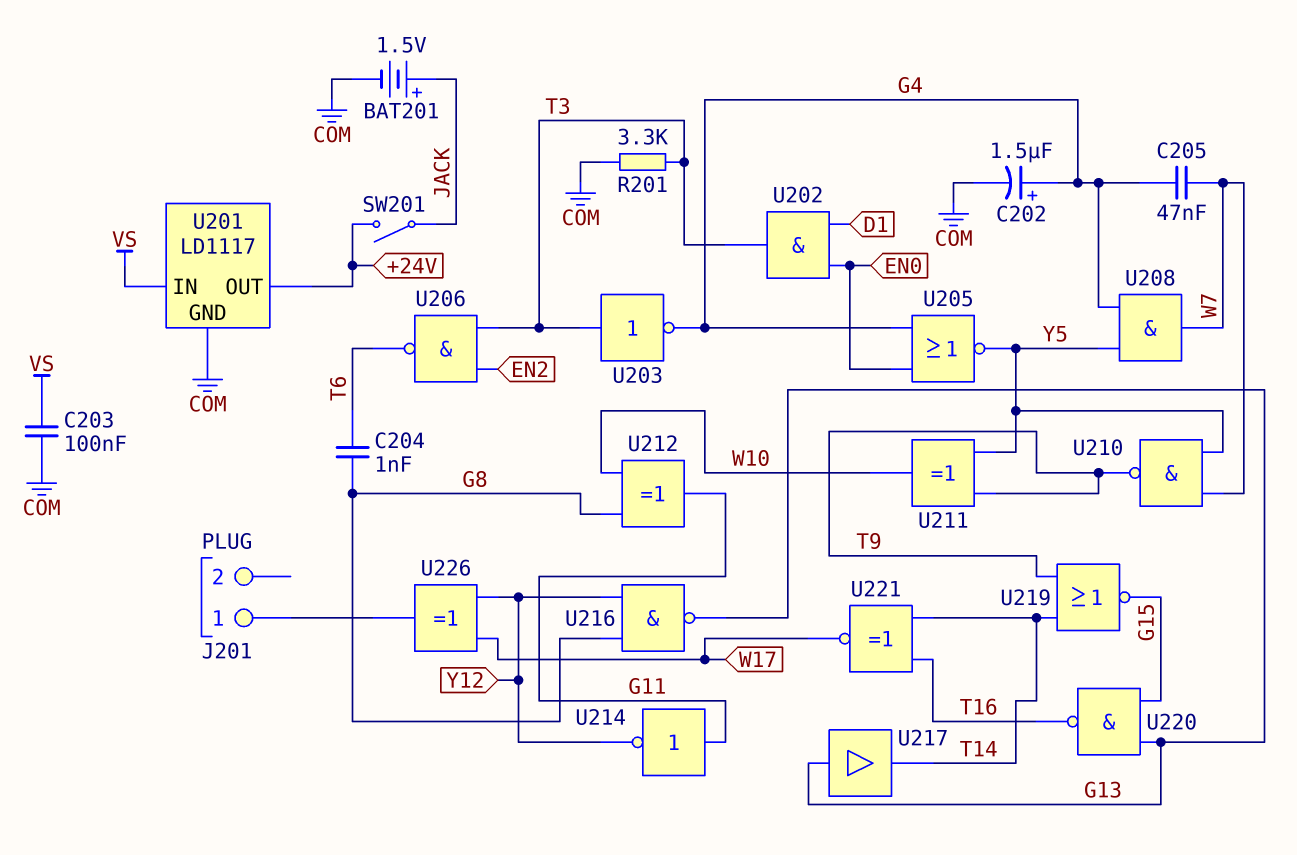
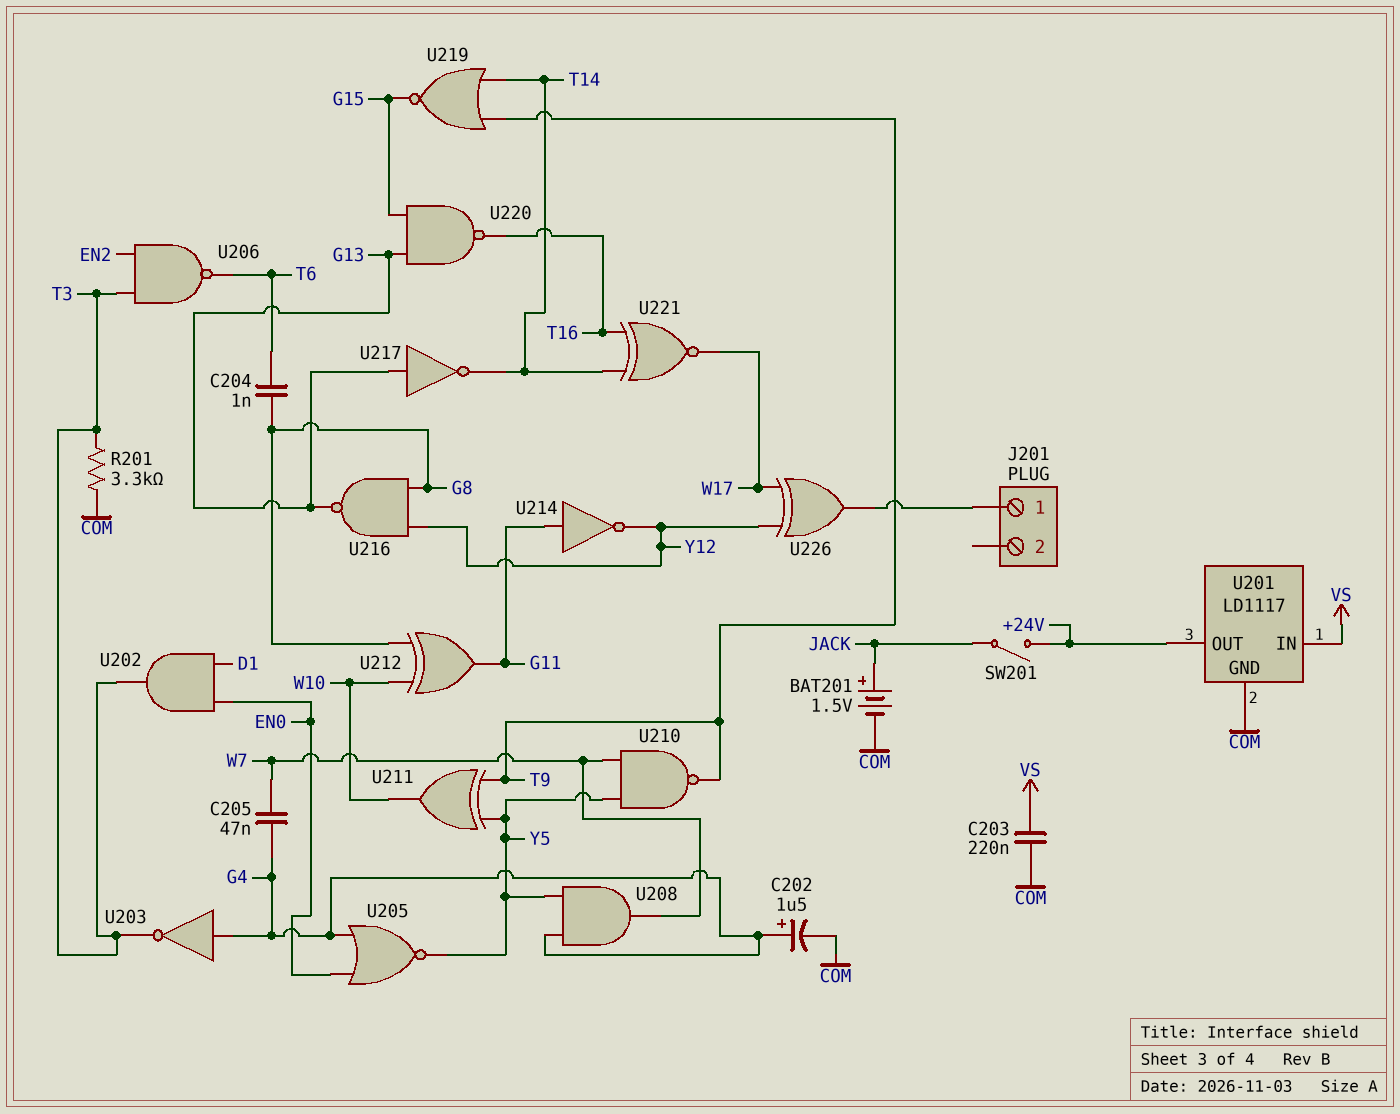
C203: 100nF (COM, VS) -> 220nF (COM, VS)
U203: NOT (in T3, out G4) -> NOT (in G4, out T3)
U217: buffer (in G13, out T14) -> NOT (in G13, out T14)

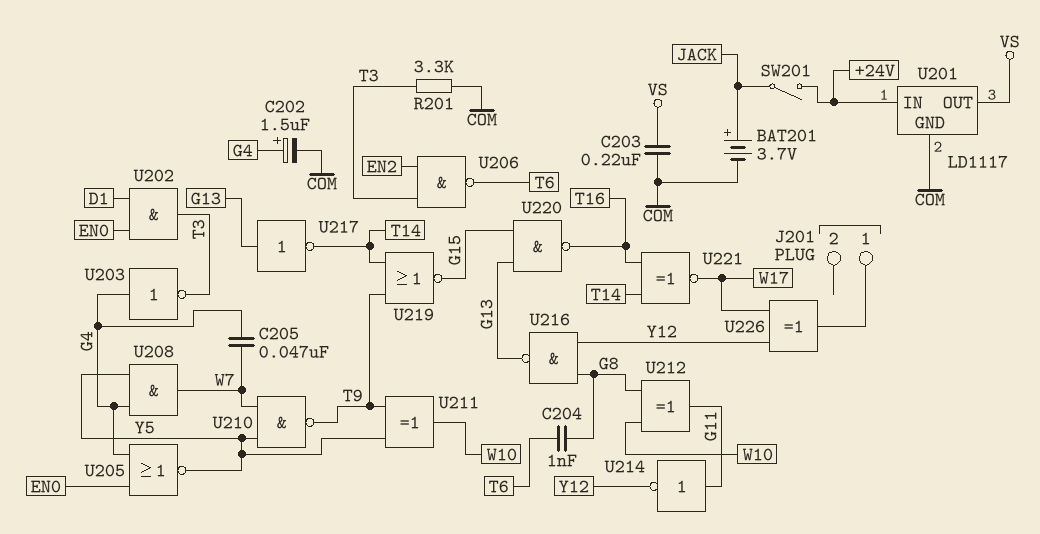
BAT201: 1.5V (plus JACK, minus COM) -> 3.7V (plus JACK, minus COM)
U201 pin IN: VS -> +24V
U201 pin OUT: +24V -> VS

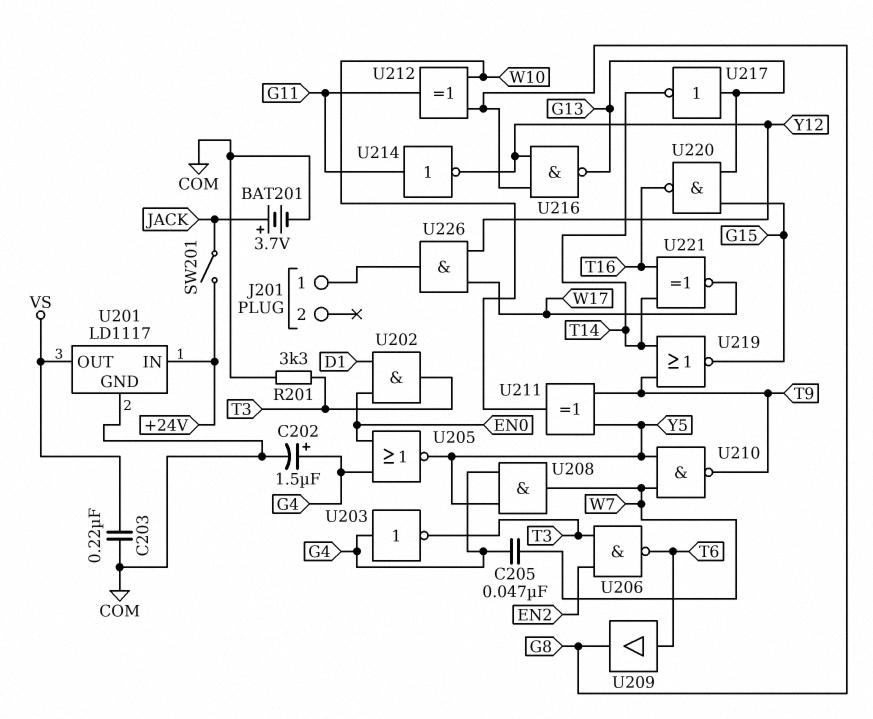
C204: 1nF (G8, T6) -> none
U209: none -> buffer (in T6, out G8)
U226: XOR (in W17, in Y12, out J201/1) -> AND (in W17, in Y12, out J201/1)

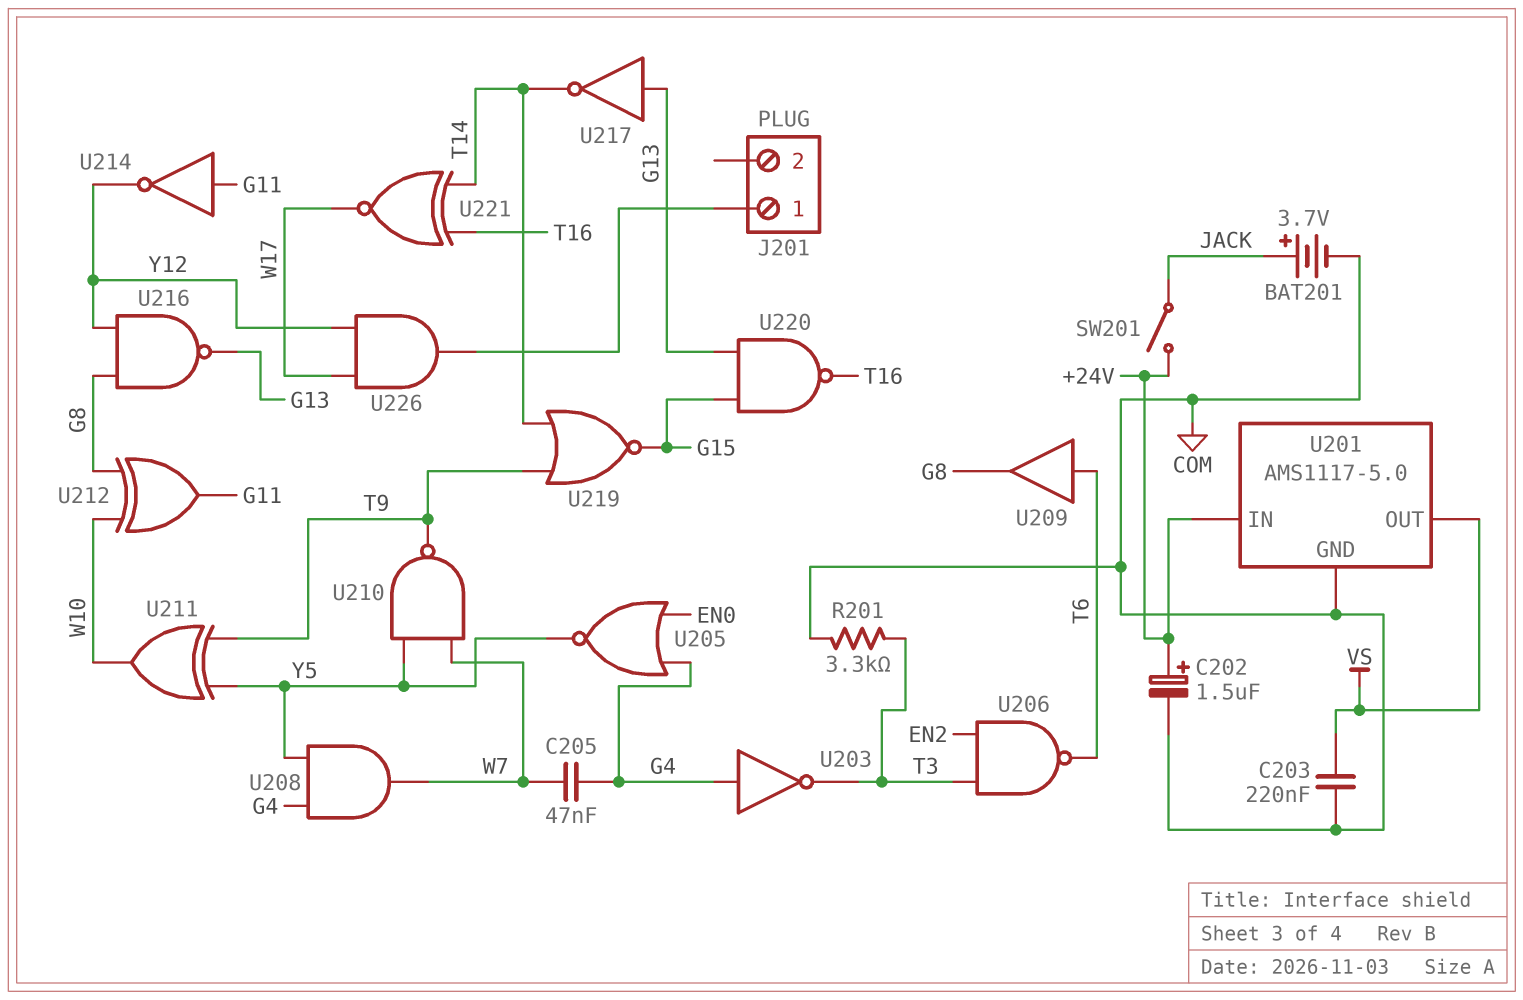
C202: 1.5uF (plus G4, minus COM) -> 1.5uF (plus +24V, minus COM)
U201: LD1117 -> AMS1117-5.0
U202: AND (in D1, in EN0, out T3) -> none

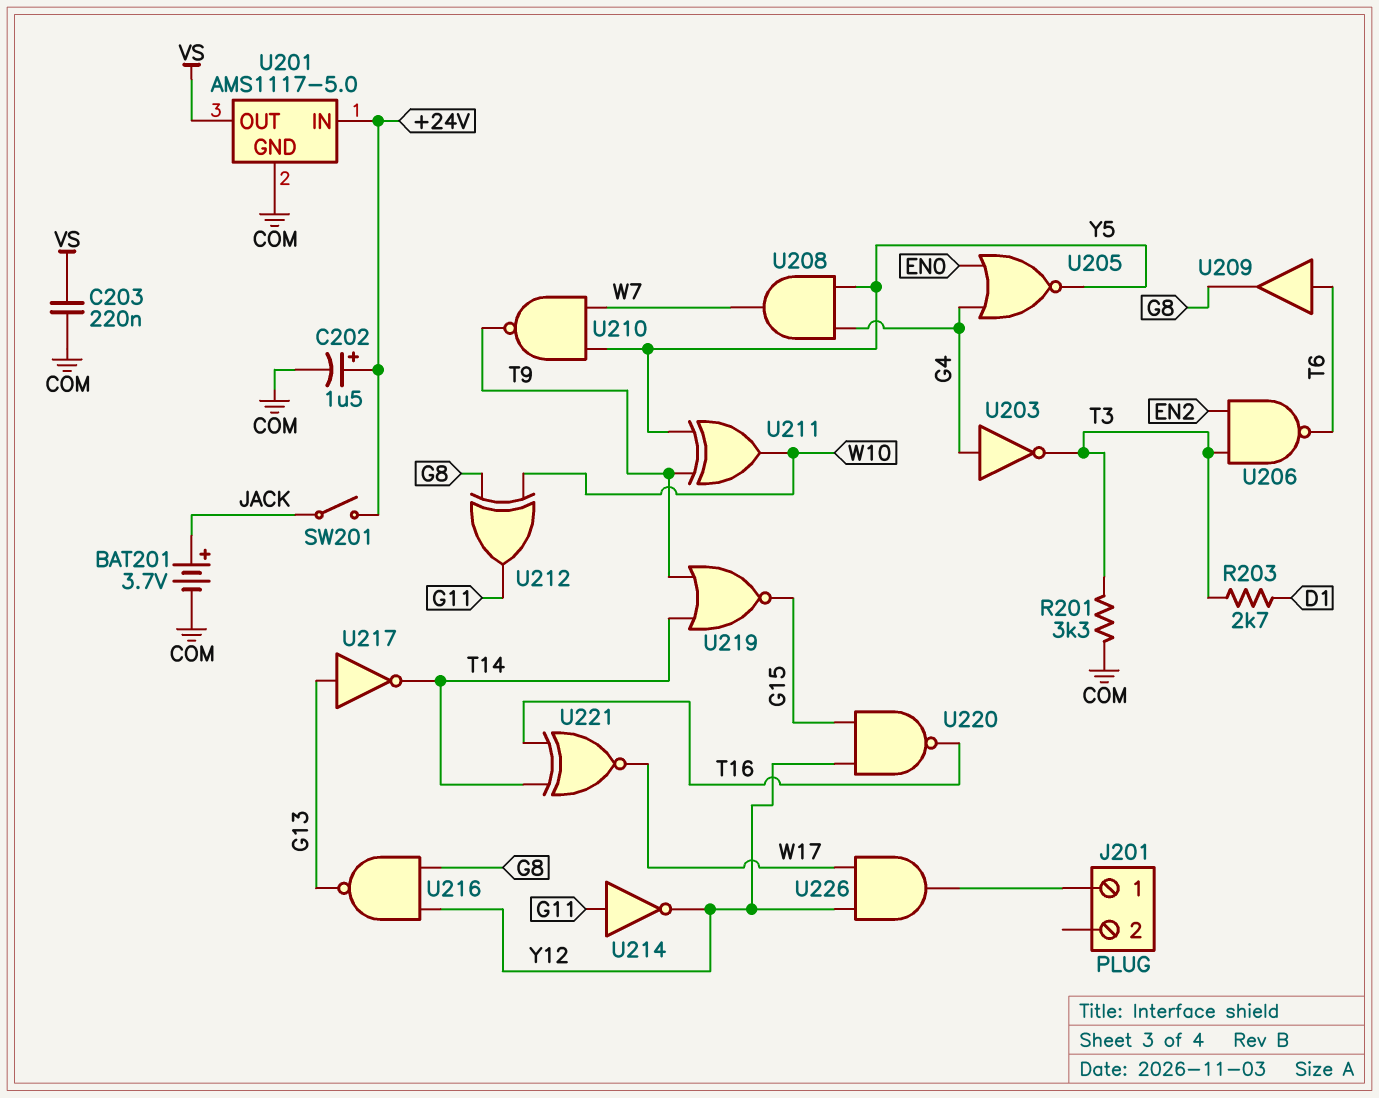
C205: 47nF (G4, W7) -> none
R203: none -> 2.7k (D1, T3)
U220: NAND (in G13, in G15, out T16) -> NAND (in G15, in Y12, out T16)

